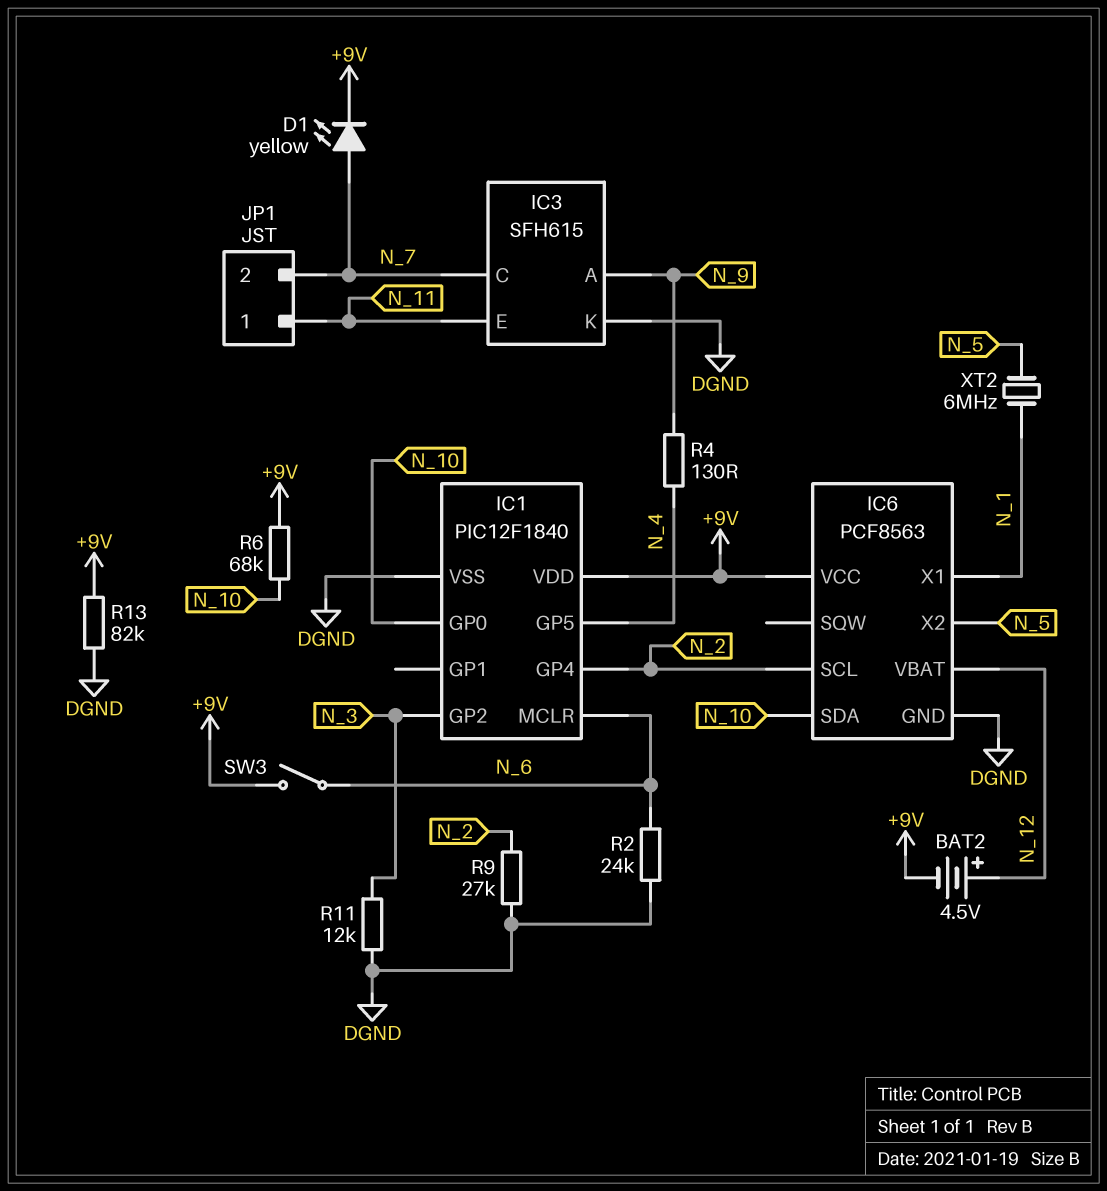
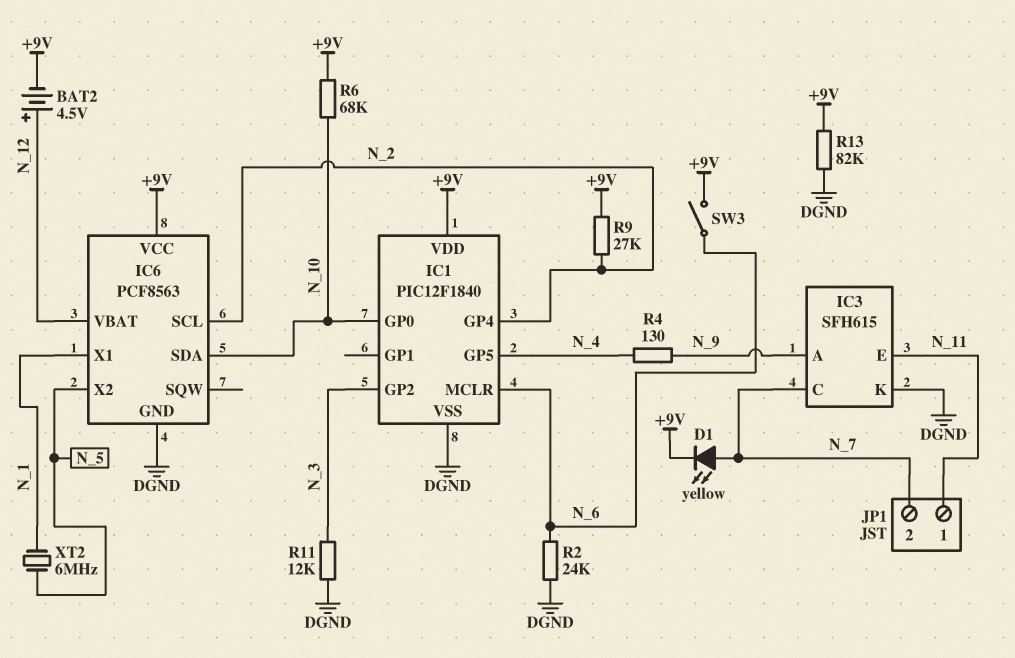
R9: 27k (DGND, N_2) -> 27k (+9V, N_2)

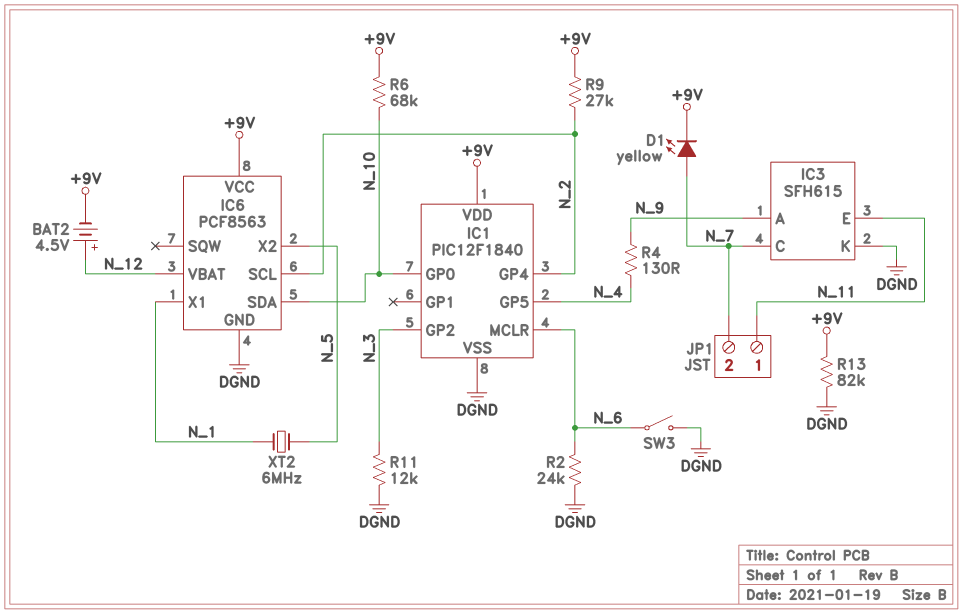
SW3: switch (+9V, N_6) -> switch (DGND, N_6)

